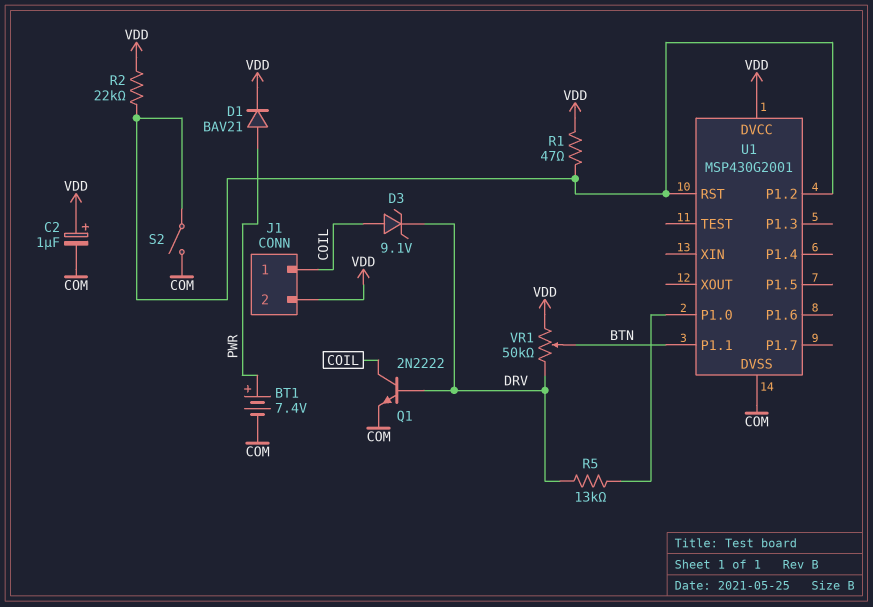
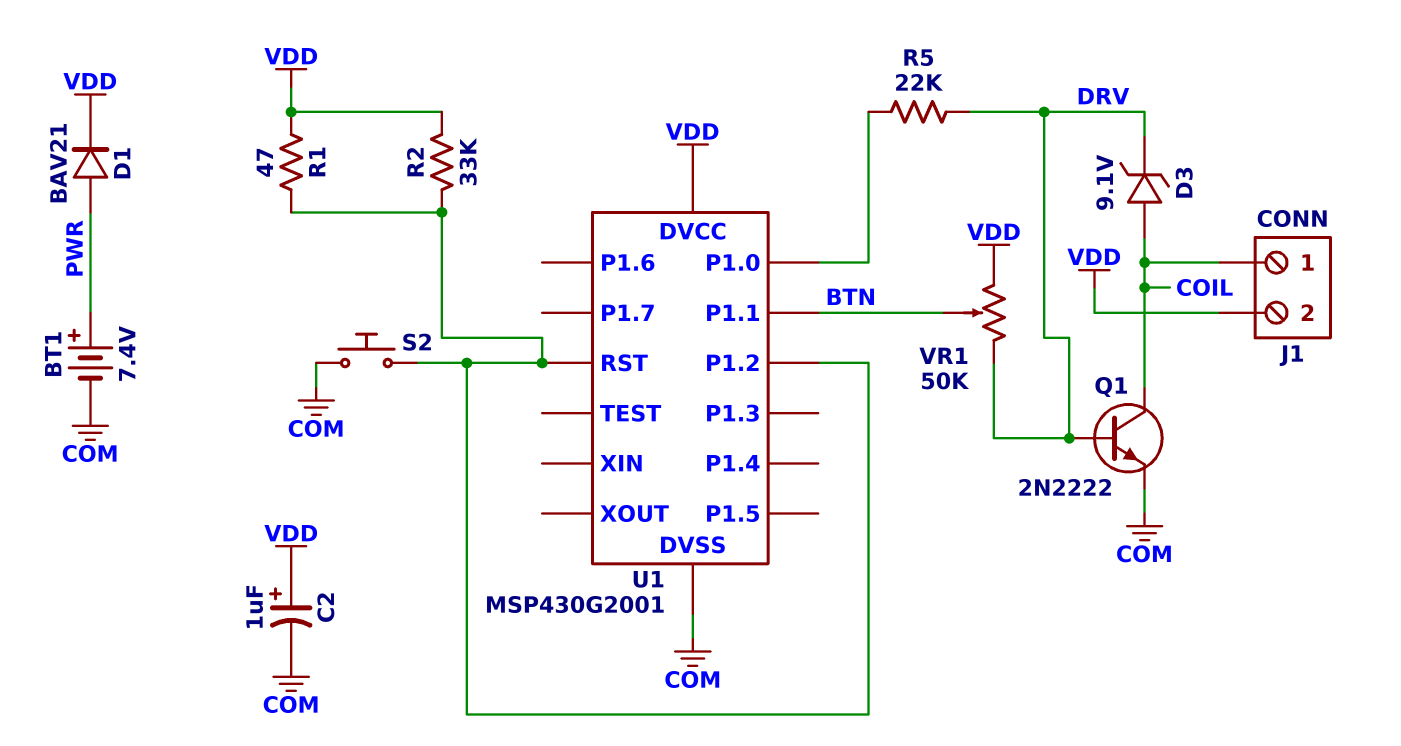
R2: 22k (U1/P1.2, VDD) -> 33k (U1/P1.2, VDD)
R5: 13k (DRV, U1/P1.0) -> 22k (DRV, U1/P1.0)
S2: switch (COM, U1/P1.2) -> button (COM, U1/P1.2)

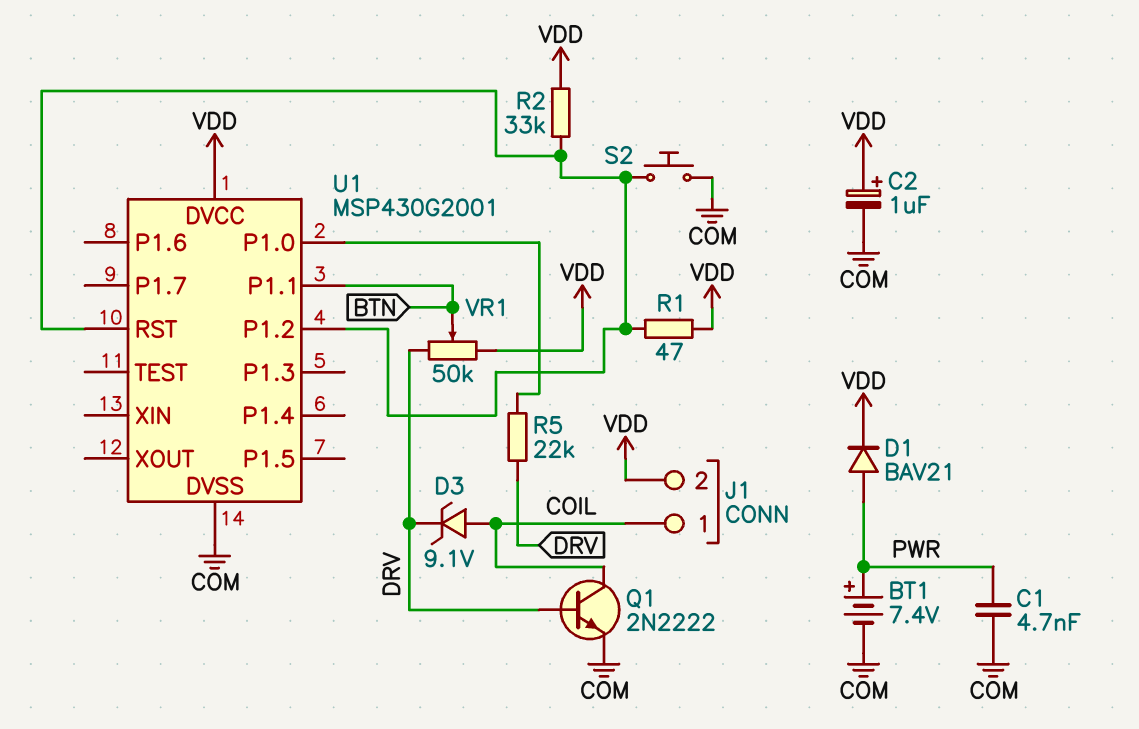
C1: none -> 4.7nF (COM, PWR)

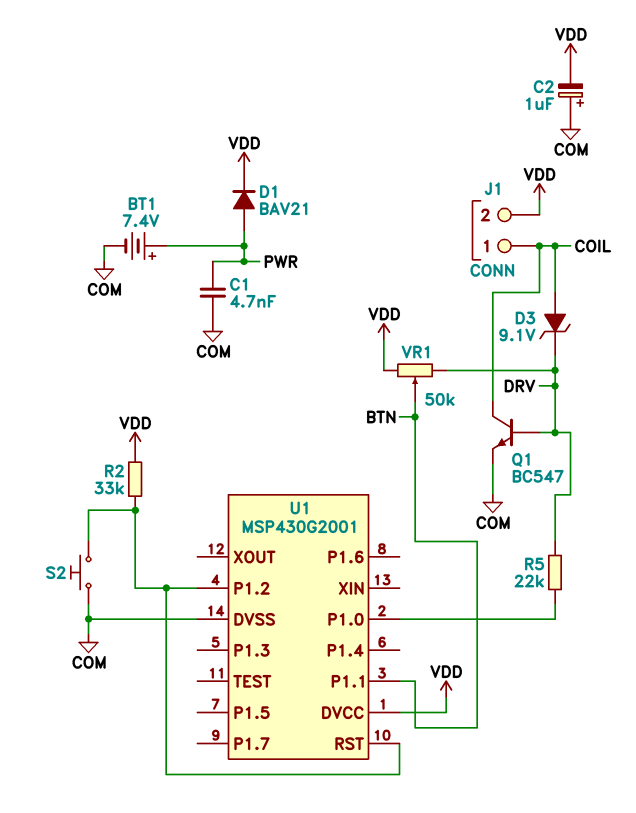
C2: 1uF (plus VDD, minus COM) -> 1uF (plus COM, minus VDD)
Q1: NPN 2N2222 (B DRV, C COIL, E COM) -> NPN BC547 (B DRV, C COIL, E COM)
R1: 47 (U1/P1.2, VDD) -> none

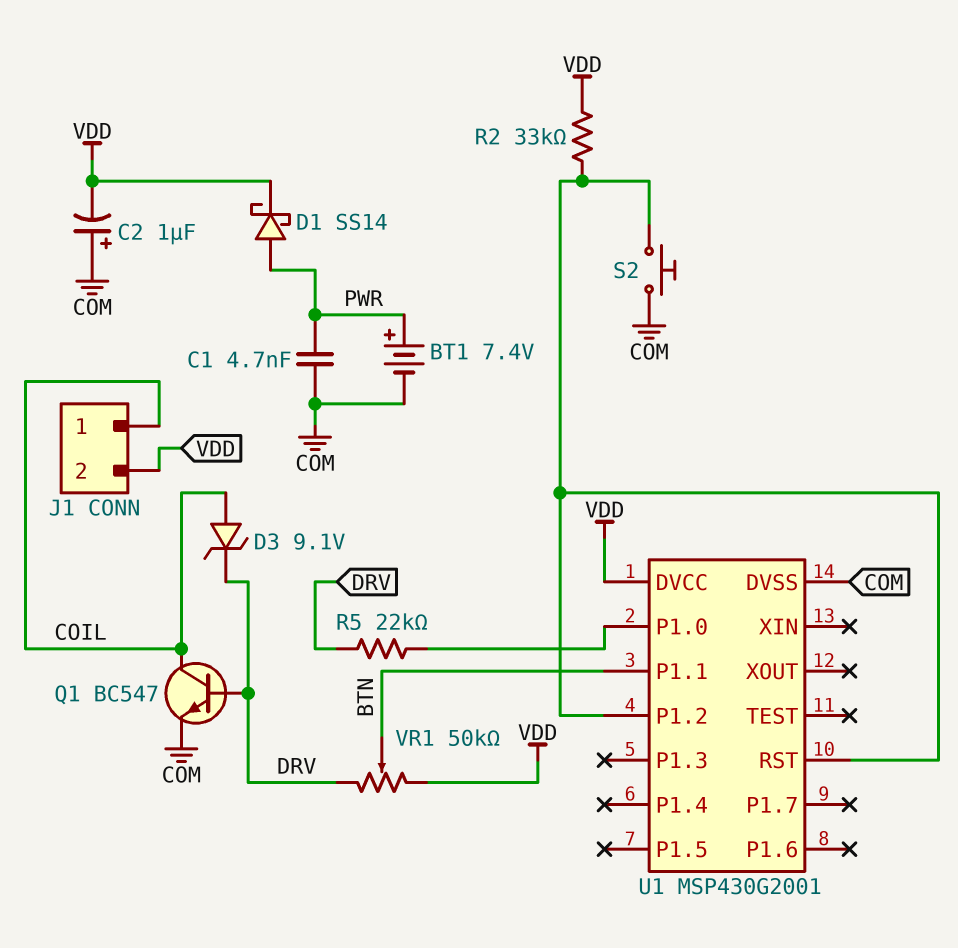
D1: diode BAV21 (A PWR, K VDD) -> schottky SS14 (A PWR, K VDD)

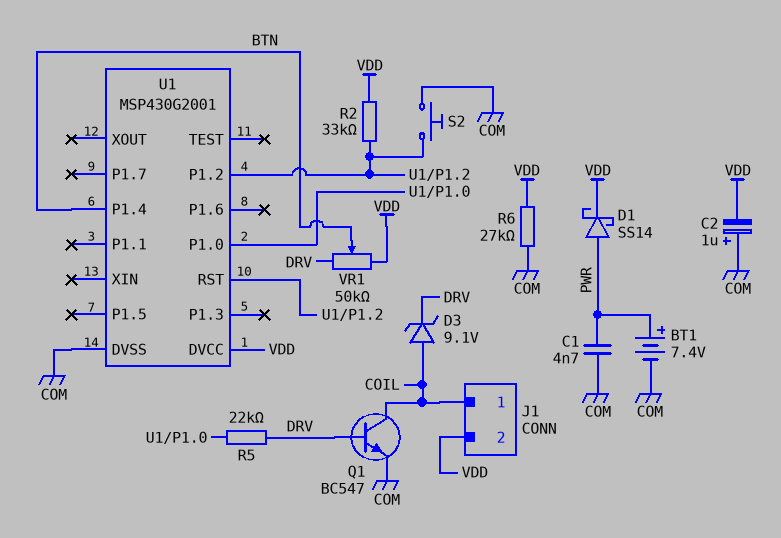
R6: none -> 27k (COM, VDD)
U1 pin P1.1: BTN -> none
U1 pin P1.4: none -> BTN

